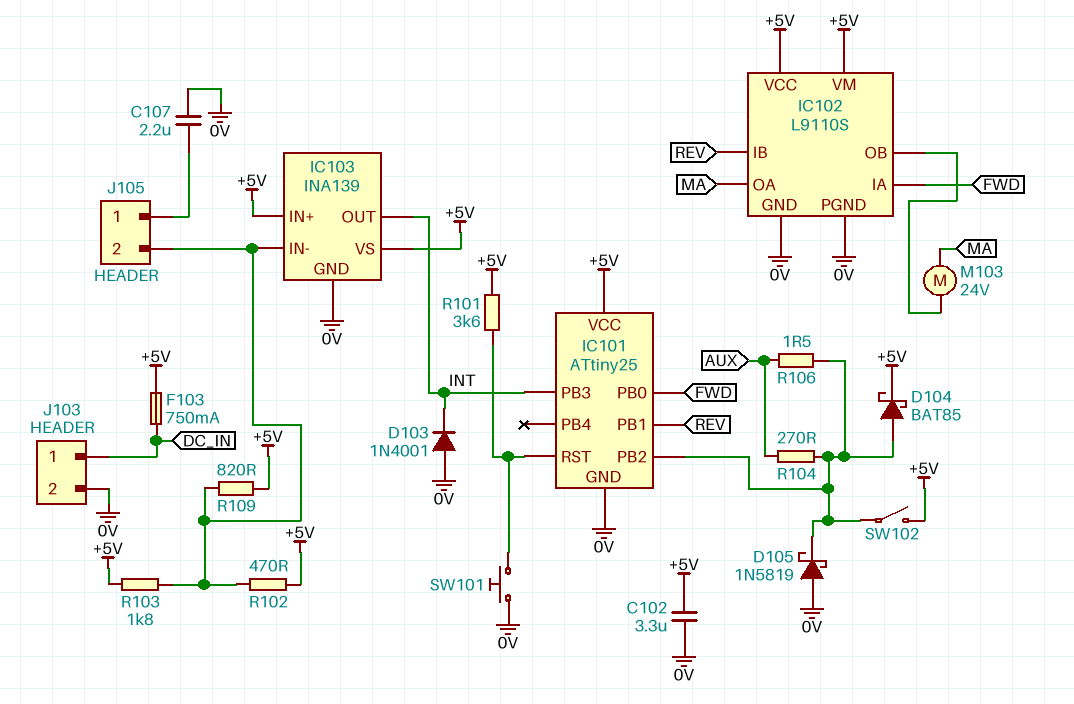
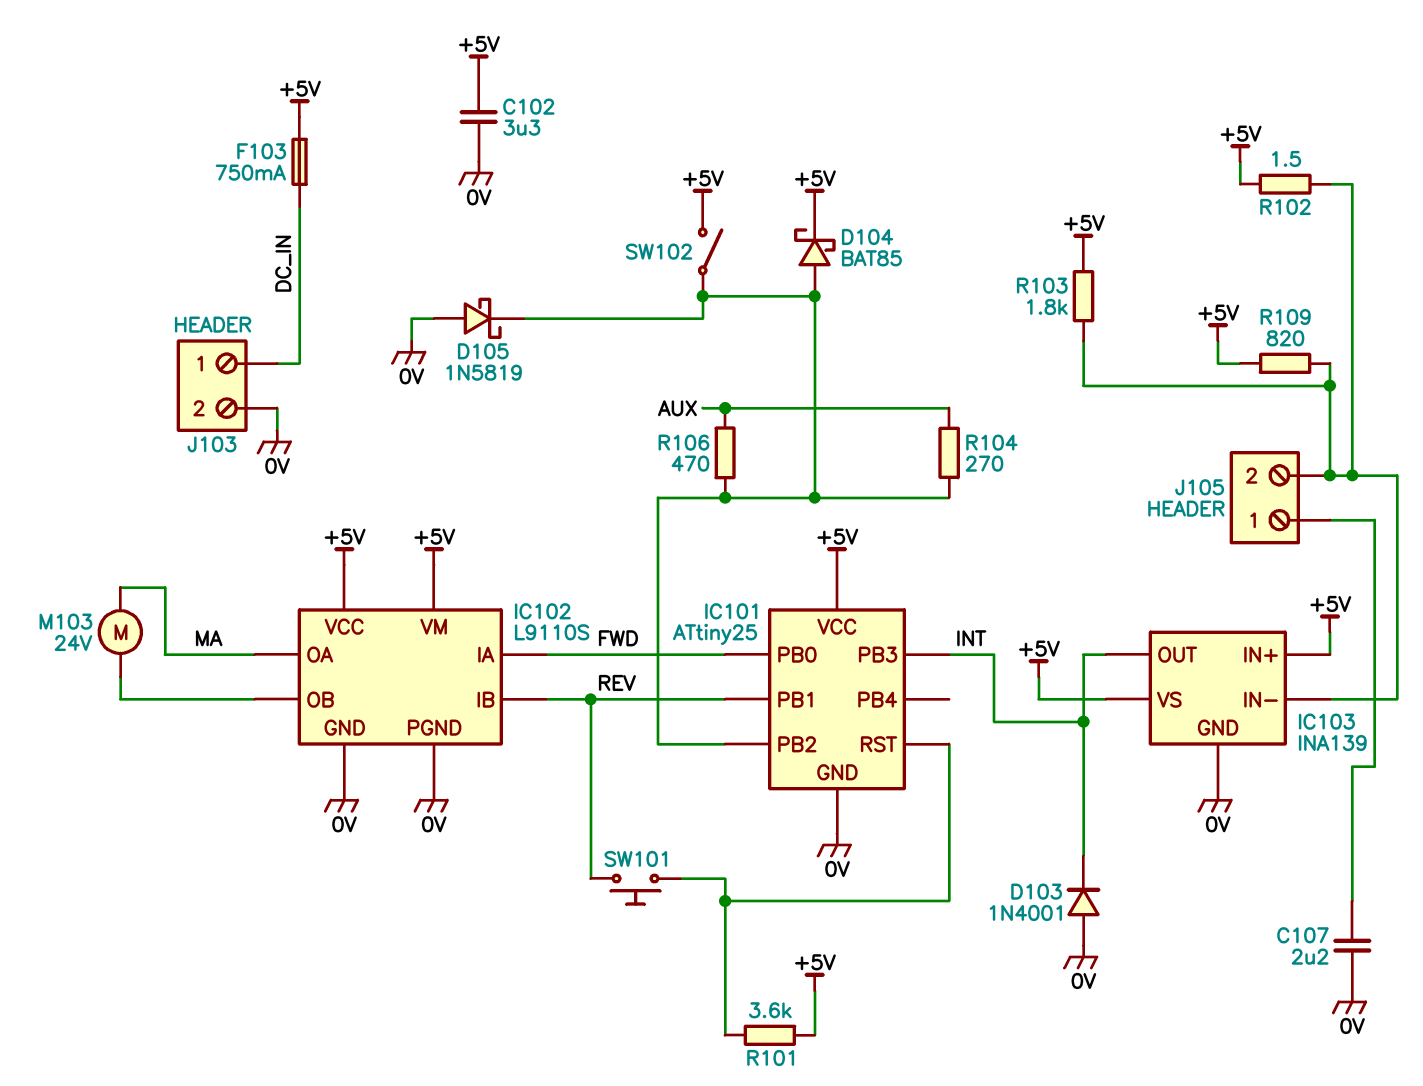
R102: 470 (+5V, IC103/IN-) -> 1.5 (+5V, IC103/IN-)
R106: 1.5 (AUX, IC101/PB2) -> 470 (AUX, IC101/PB2)
SW101: button (0V, IC101/RST) -> button (IC101/RST, REV)

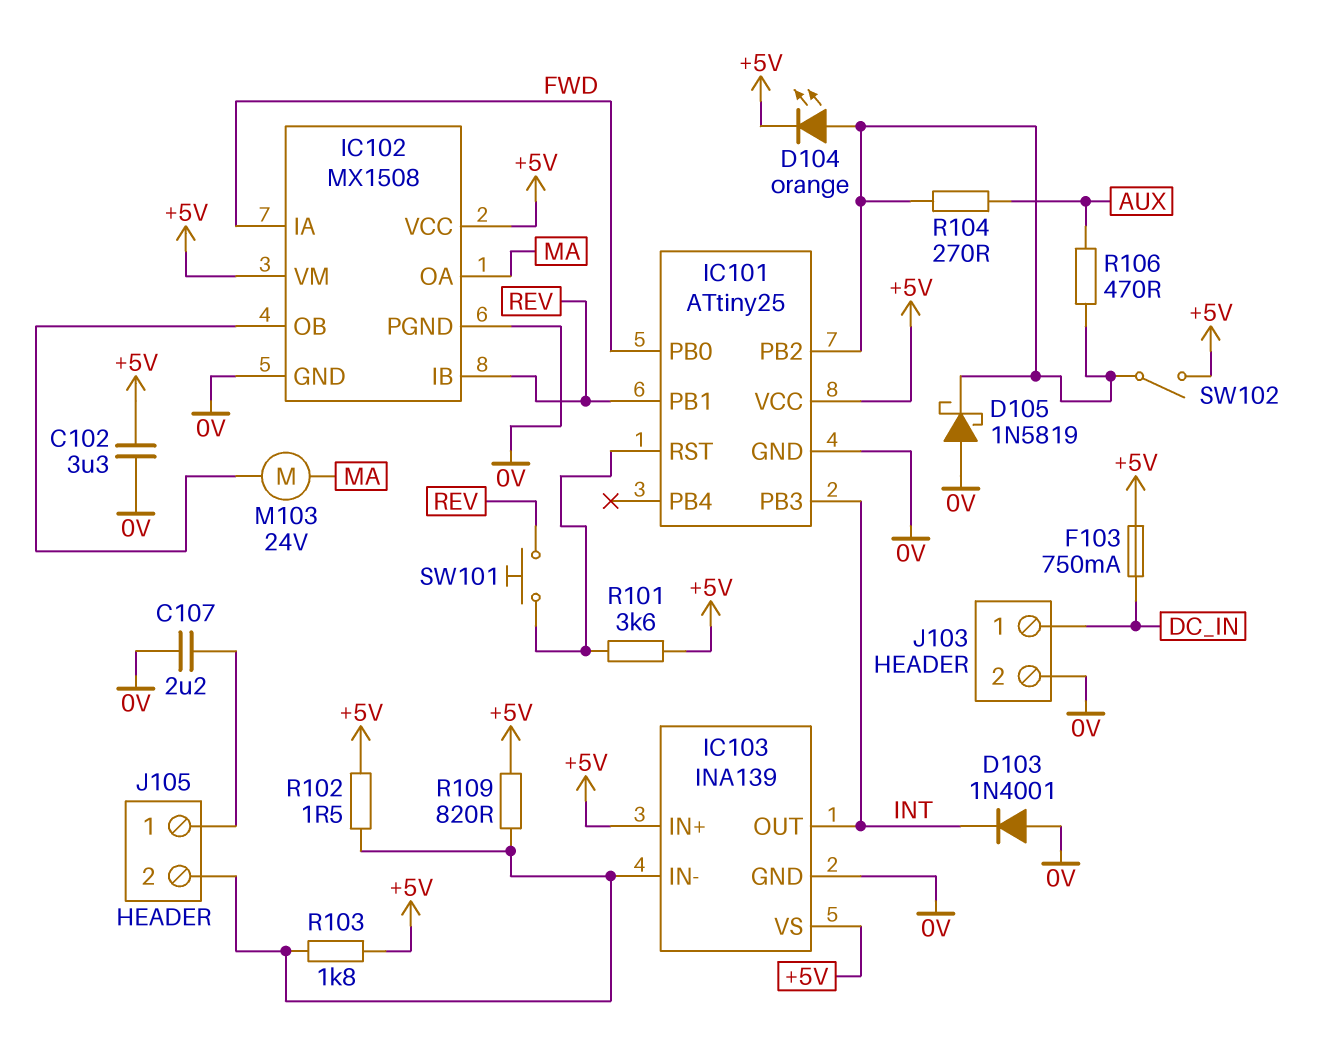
D104: schottky BAT85 (A IC101/PB2, K +5V) -> LED orange (A IC101/PB2, K +5V)
IC102: L9110S -> MX1508

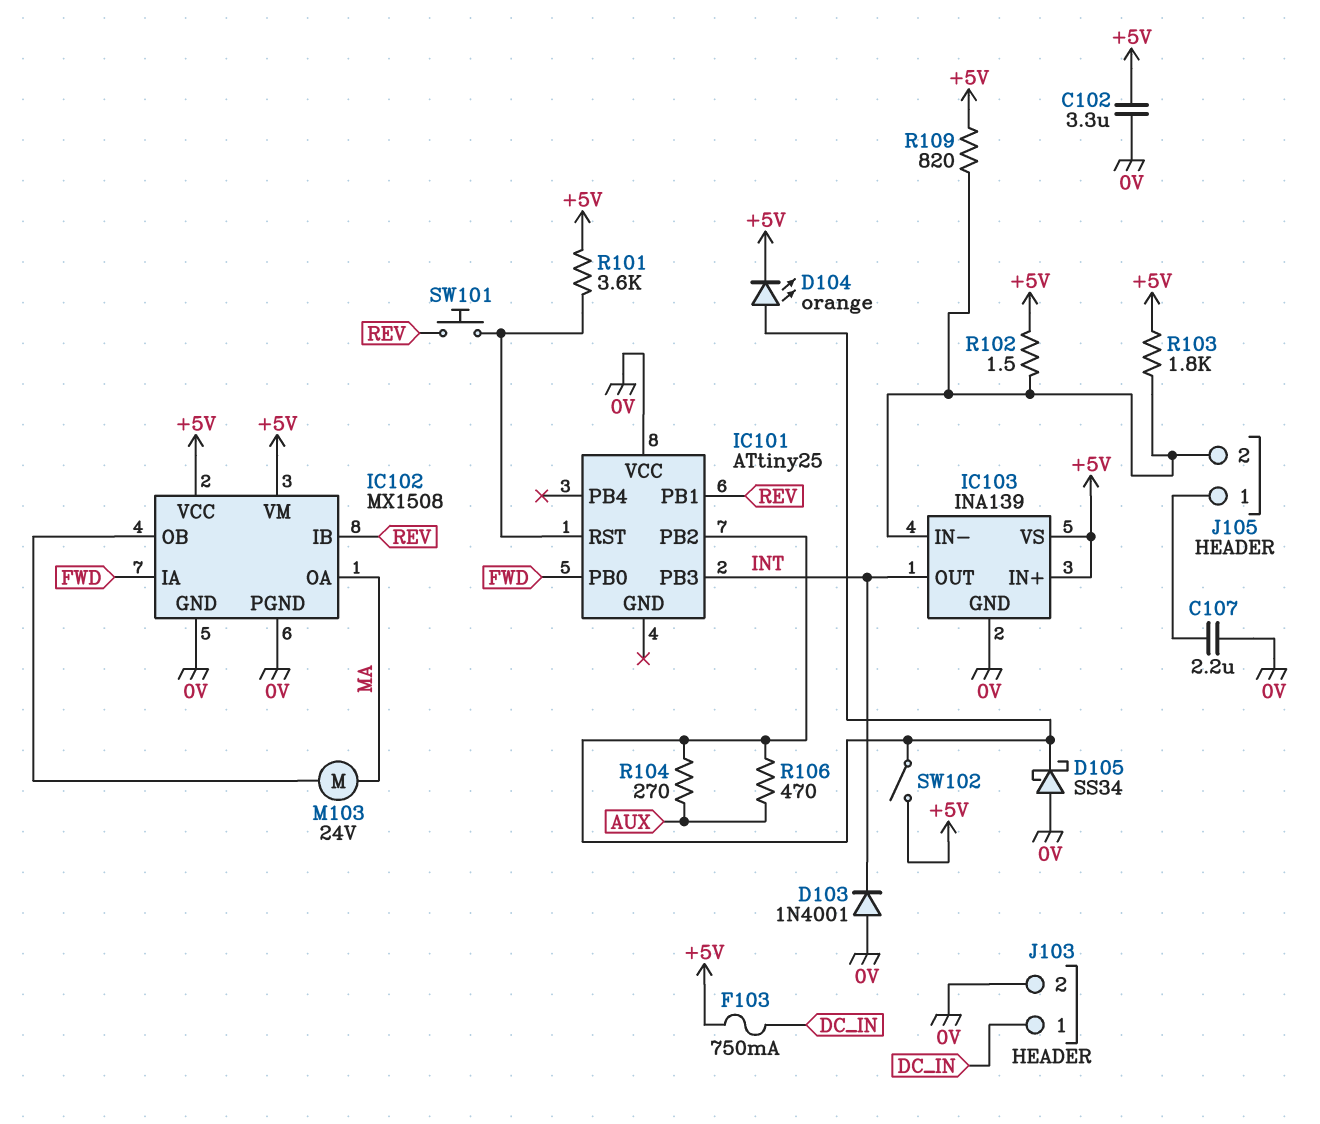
D105: schottky 1N5819 (A 0V, K IC101/PB2) -> schottky SS34 (A 0V, K IC101/PB2)
IC101 pin GND: 0V -> none
IC101 pin VCC: +5V -> 0V

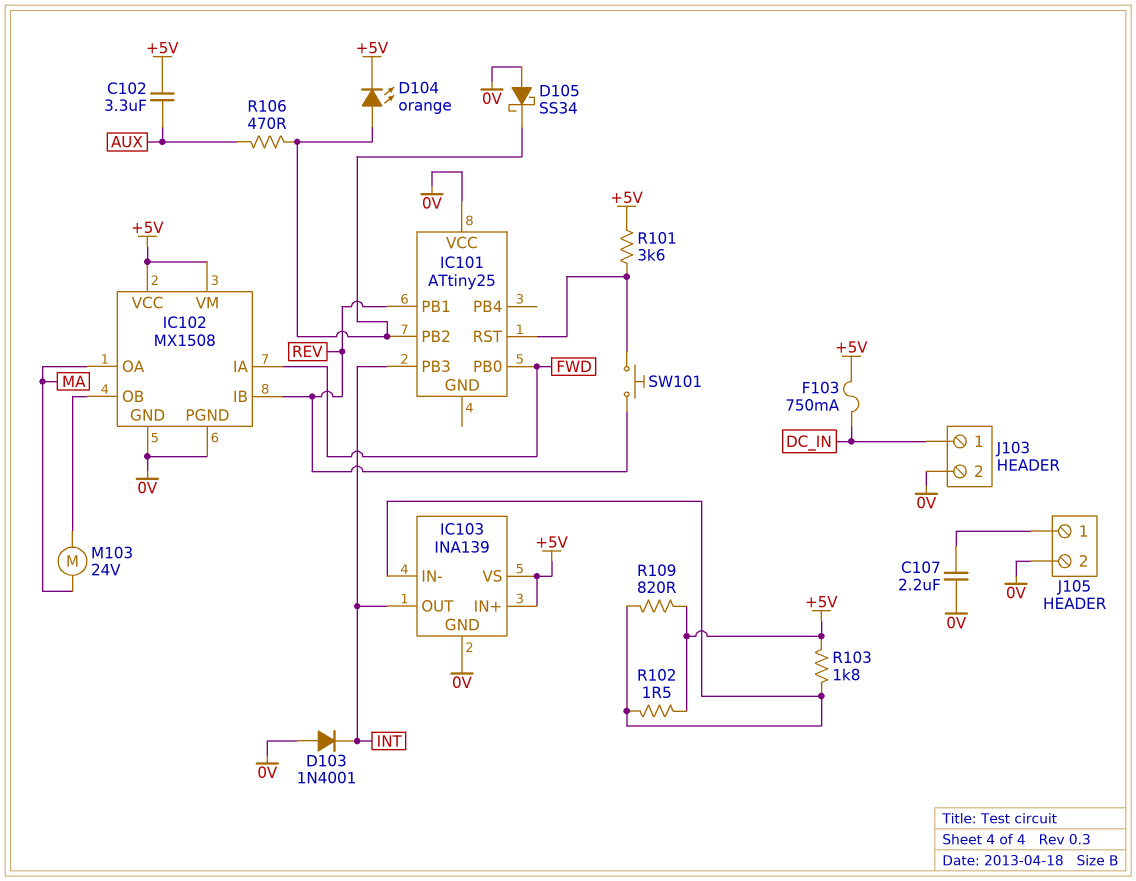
C102: 3.3uF (+5V, 0V) -> 3.3uF (+5V, AUX)
J105 pin 2: IC103/IN- -> 0V
R104: 270 (AUX, IC101/PB2) -> none
SW102: switch (+5V, IC101/PB2) -> none

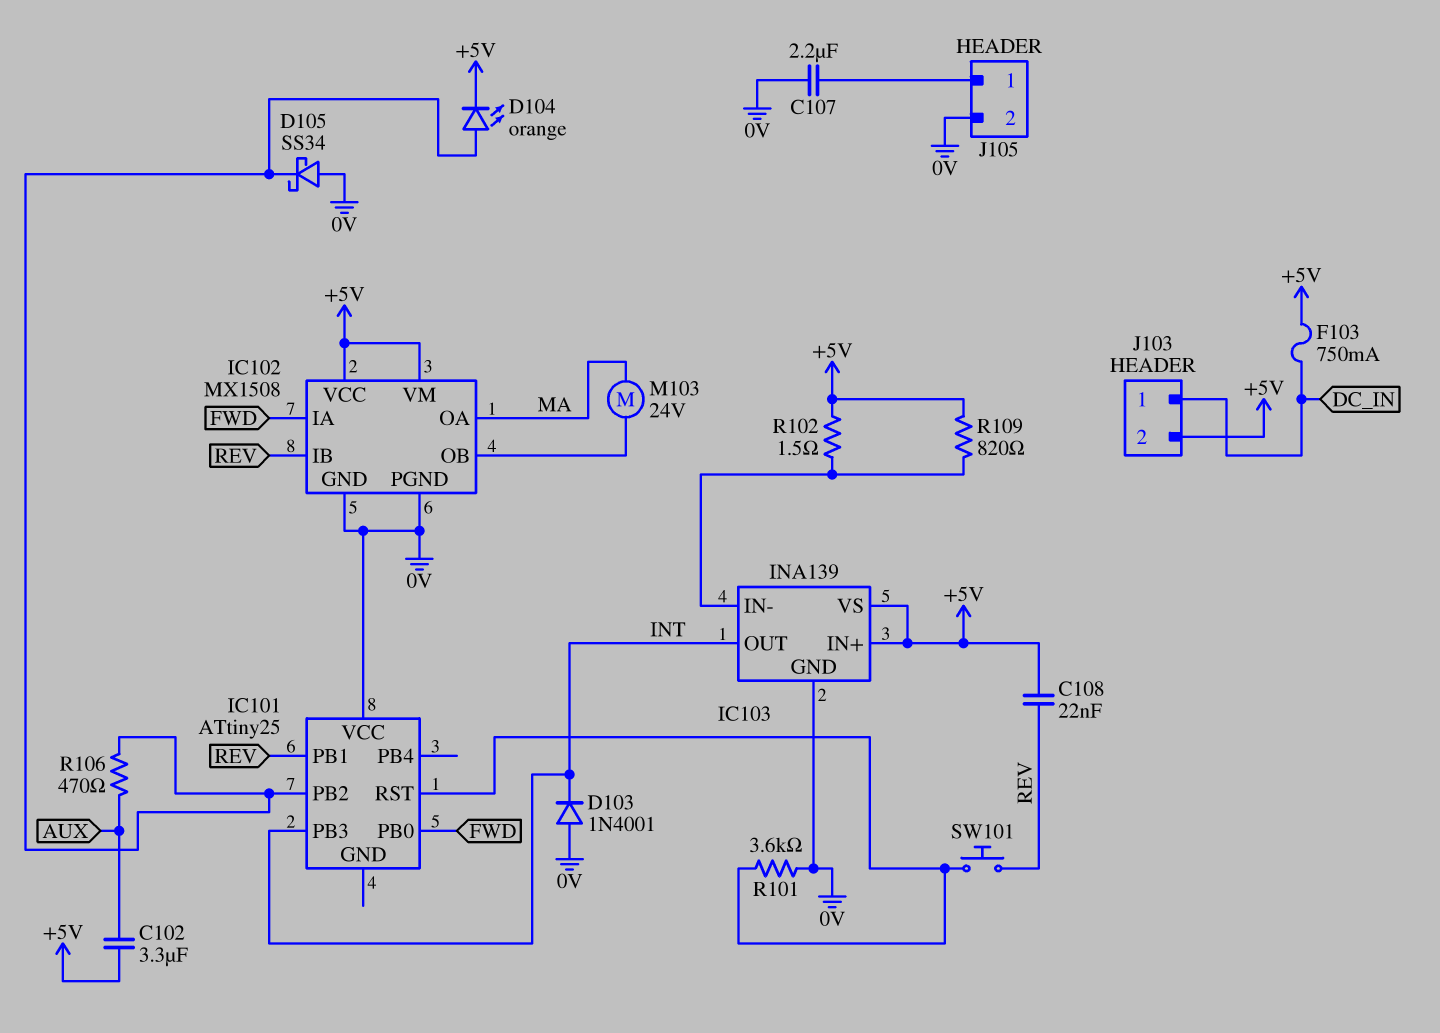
C108: none -> 22nF (+5V, REV)
J103 pin 2: 0V -> +5V
R101: 3.6k (+5V, IC101/RST) -> 3.6k (0V, IC101/RST)
R103: 1.8k (+5V, IC103/IN-) -> none

